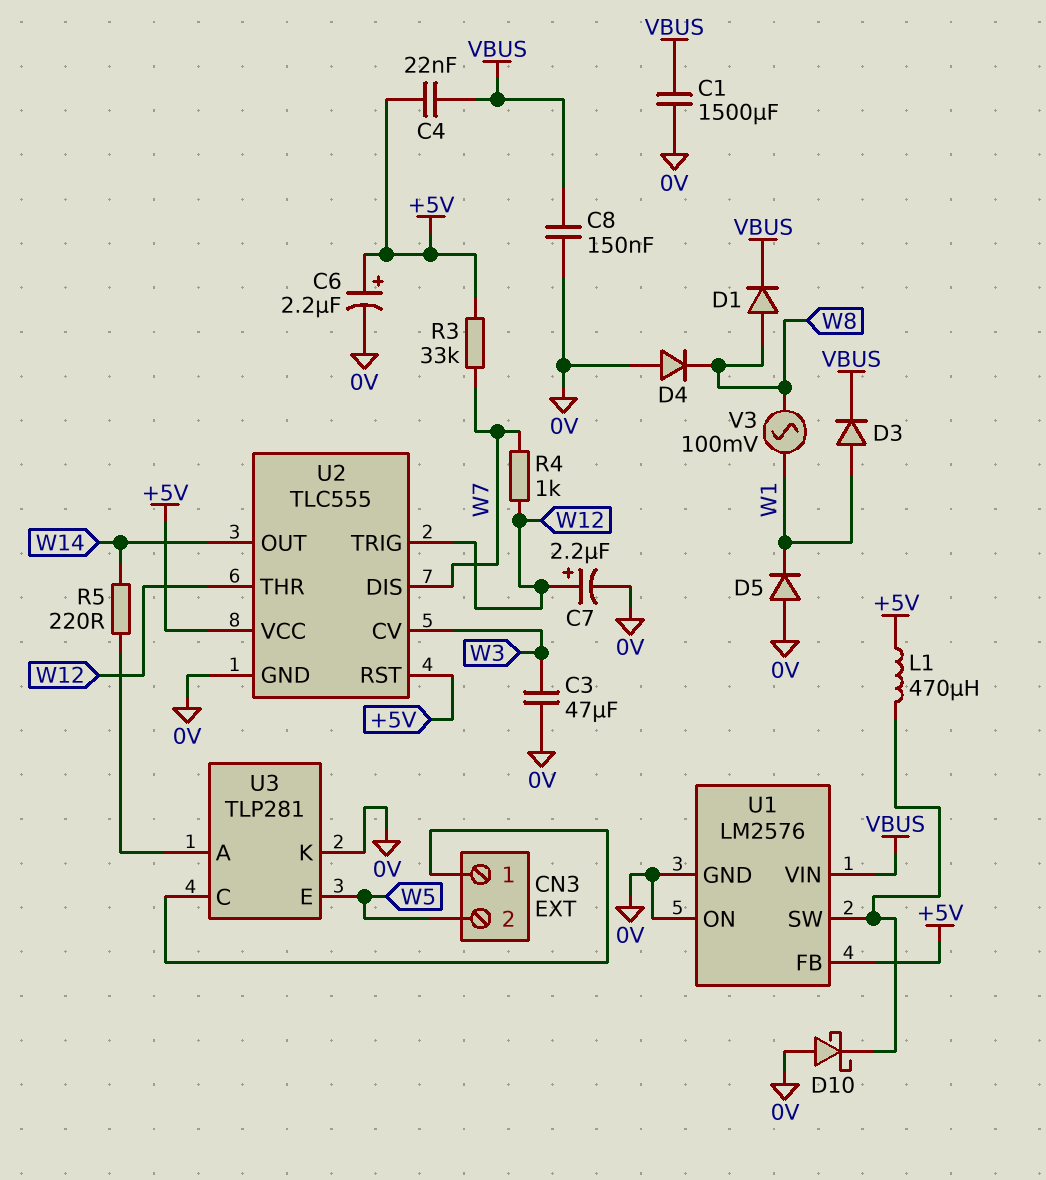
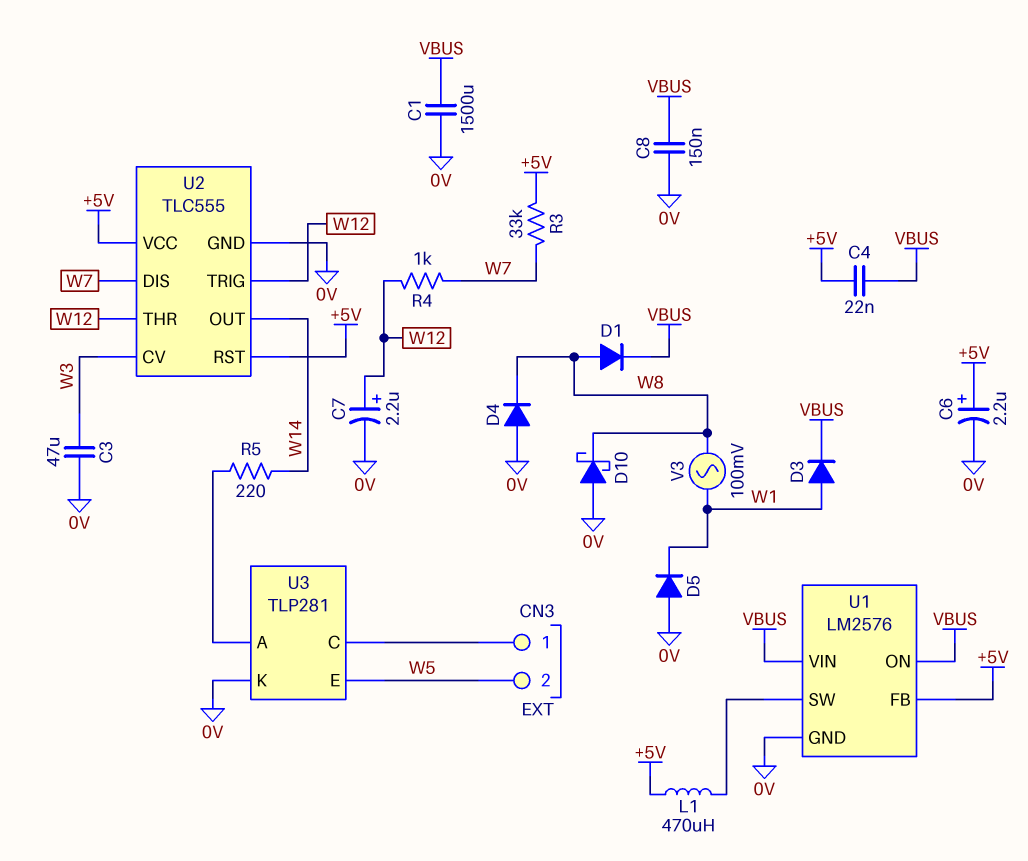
D10: schottky (A 0V, K U1/SW) -> schottky (A 0V, K W8)
U1 pin ON: 0V -> VBUS

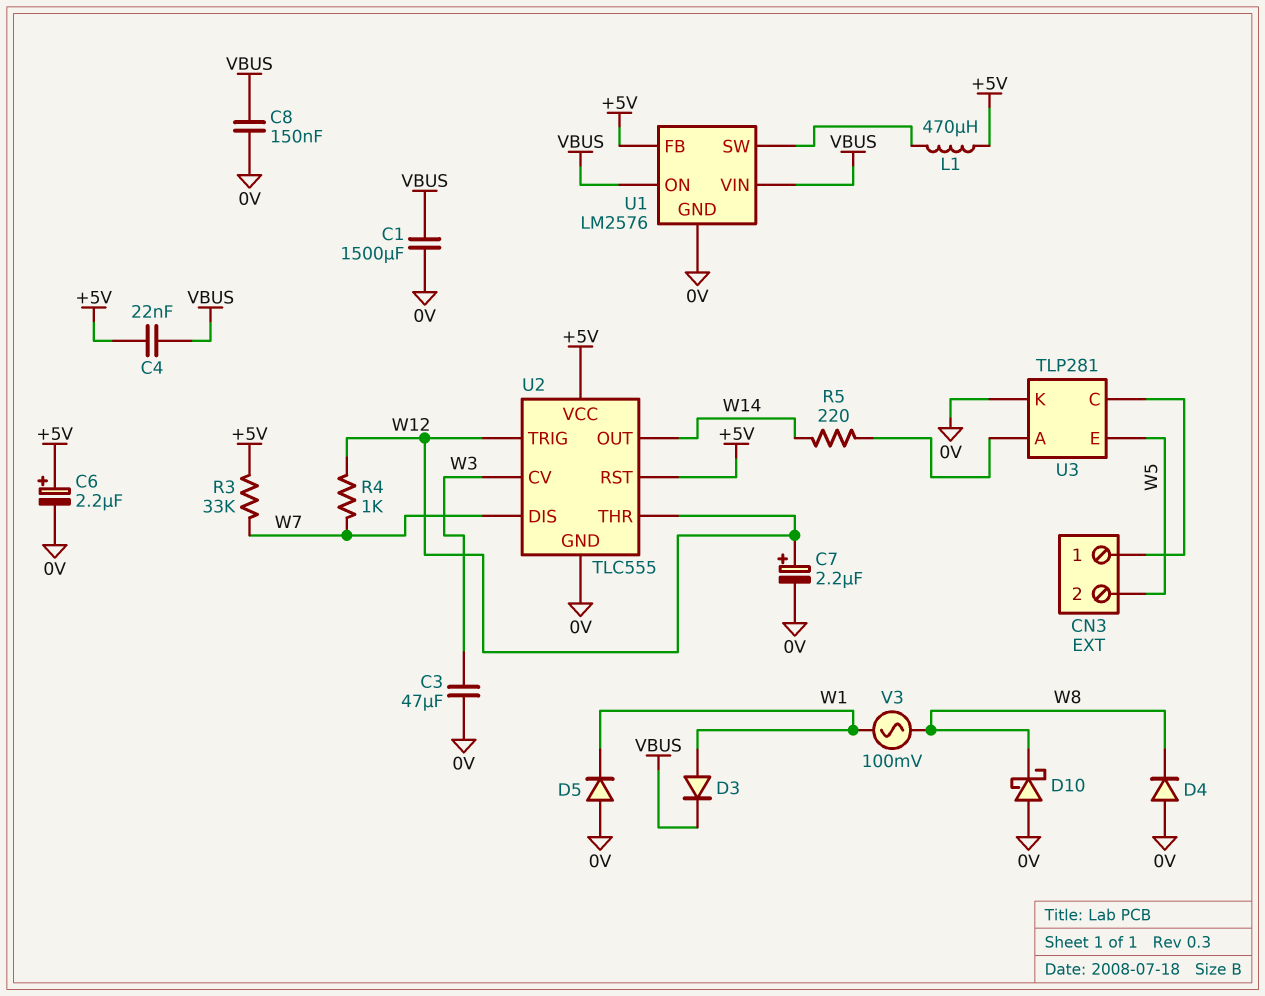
D1: diode (A W8, K VBUS) -> none

